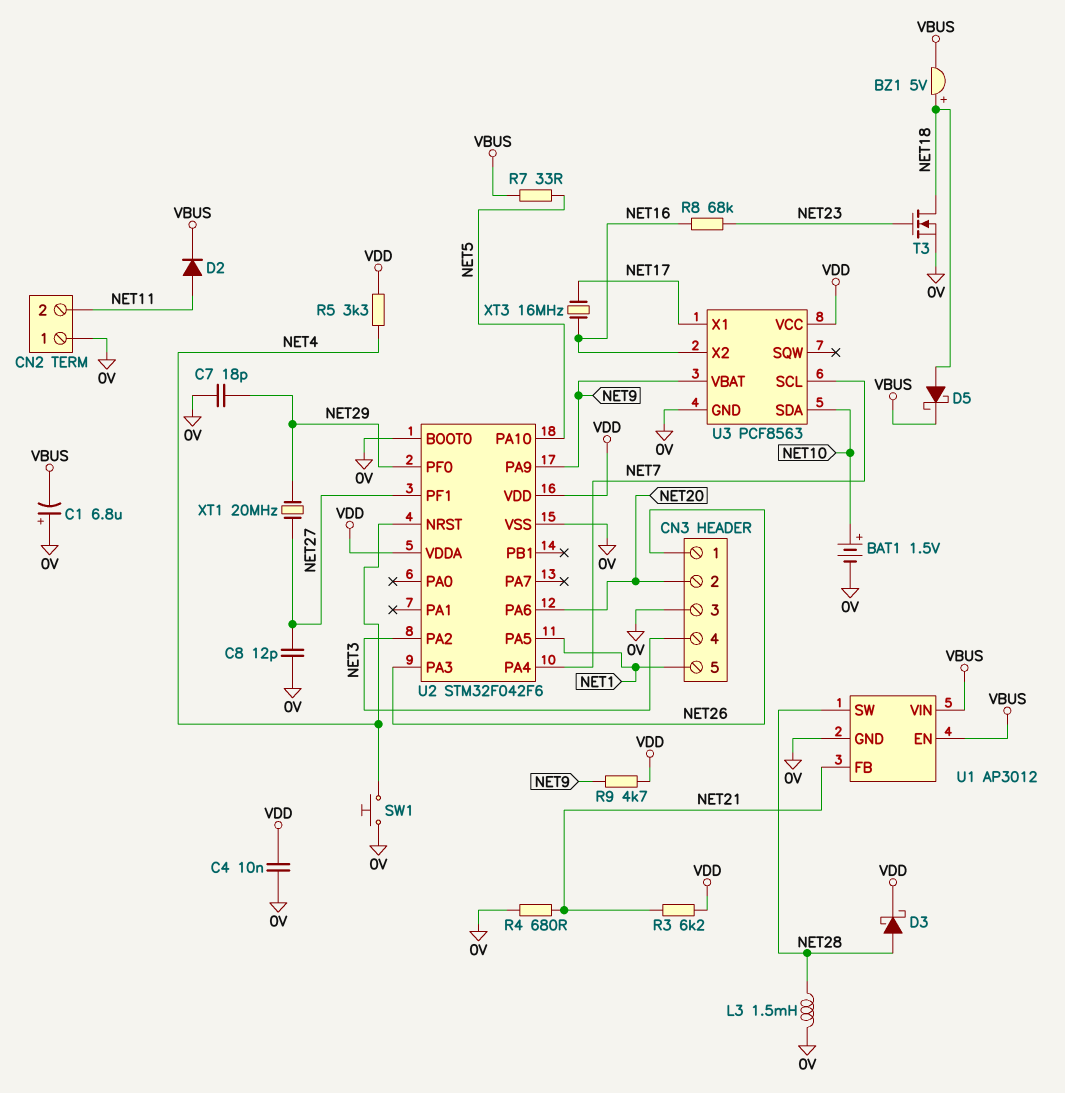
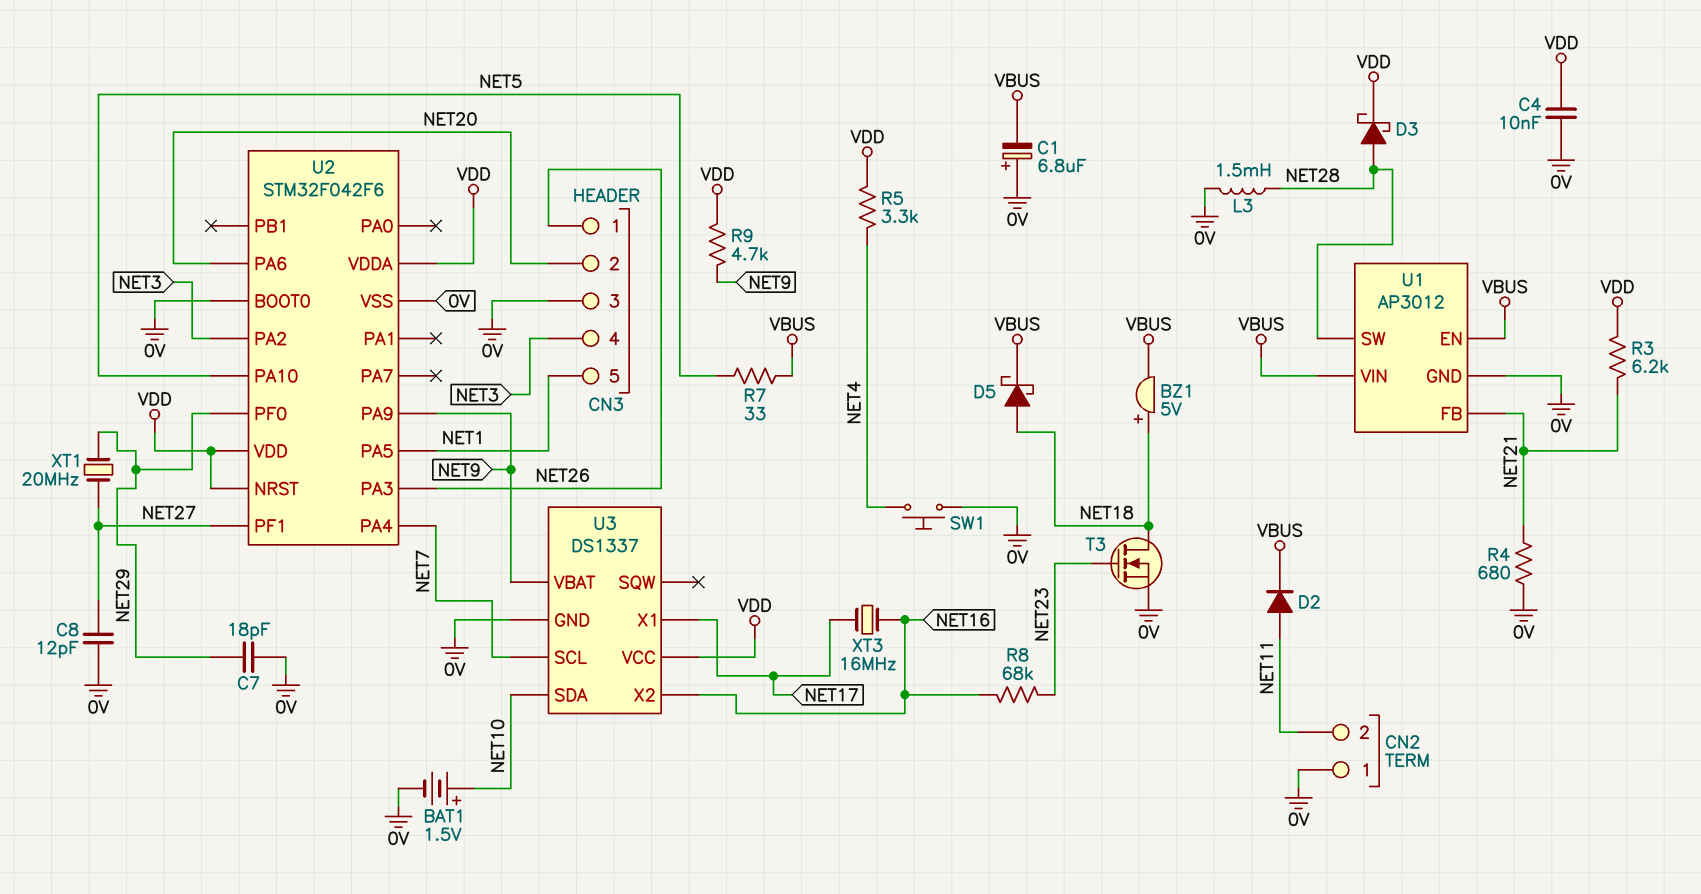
U2 pin NRST: NET4 -> VDD
U3: PCF8563 -> DS1337

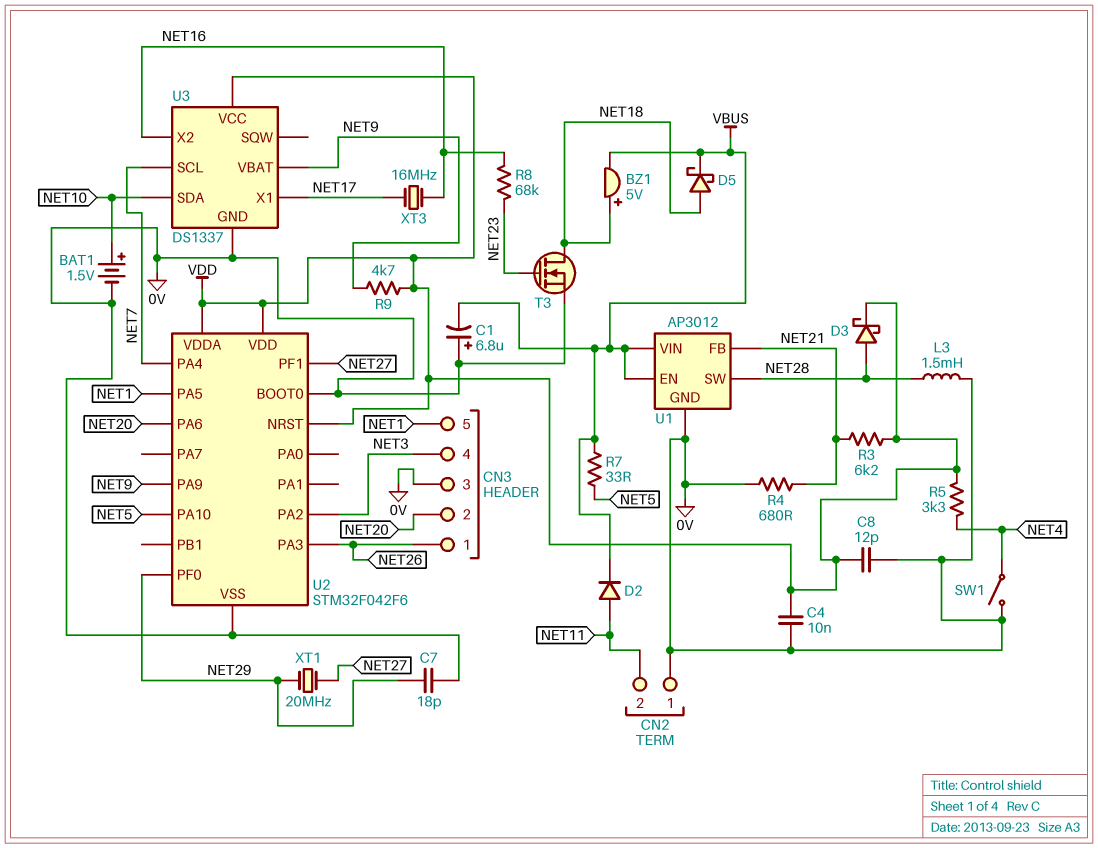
C8: 12pF (0V, NET27) -> 12pF (0V, VDD)
SW1: button (0V, NET4) -> switch (0V, NET4)

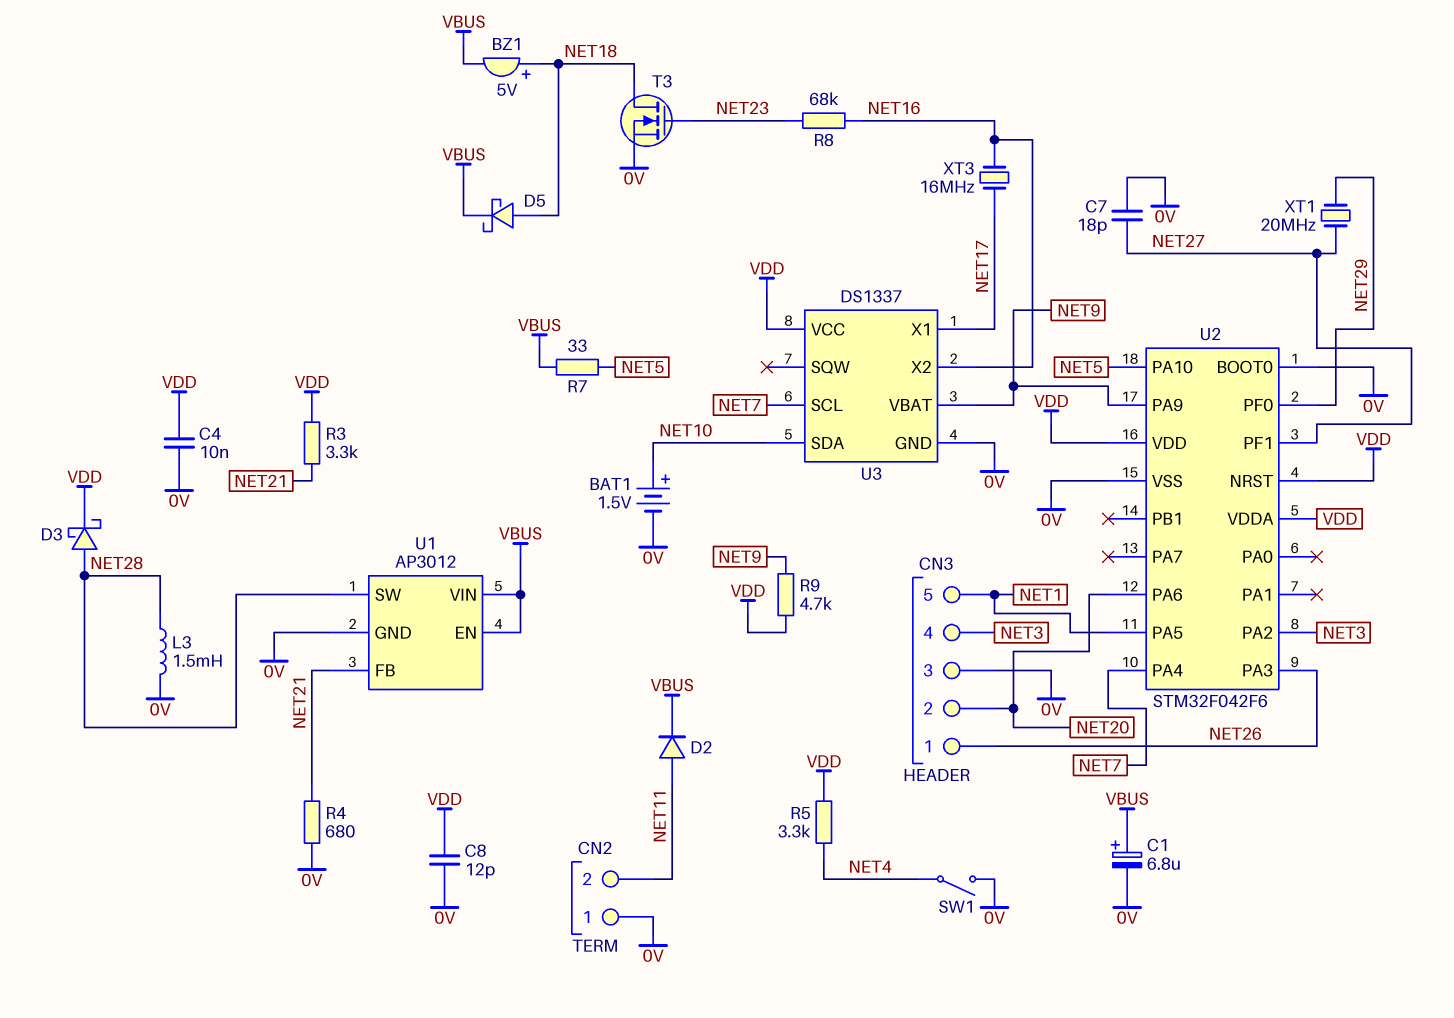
C1: 6.8uF (plus 0V, minus VBUS) -> 6.8uF (plus VBUS, minus 0V)
C7: 18pF (0V, NET29) -> 18pF (0V, NET27)
R3: 6.2k (NET21, VDD) -> 3.3k (NET21, VDD)

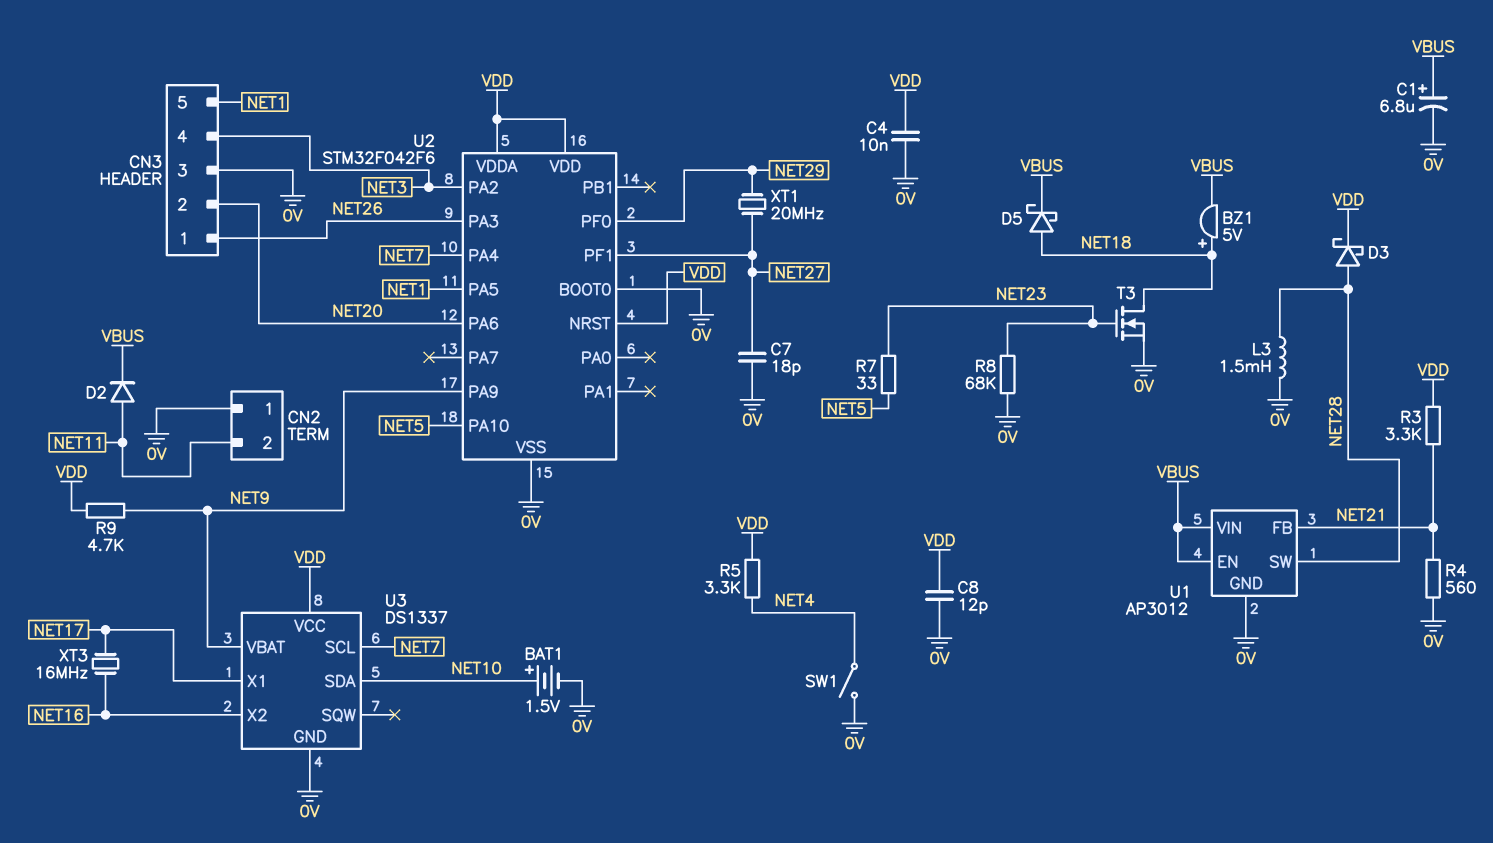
R4: 680 (0V, NET21) -> 560 (0V, NET21)
R7: 33 (NET5, VBUS) -> 33 (NET5, NET23)
R8: 68k (NET16, NET23) -> 68k (0V, NET23)

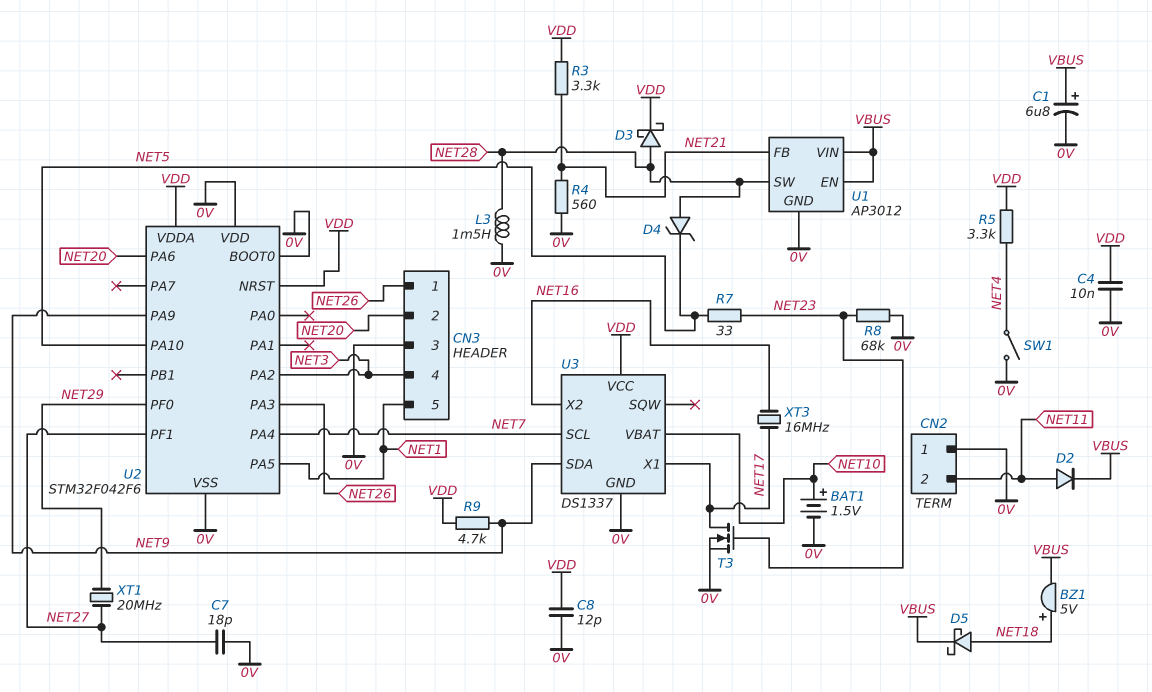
D4: none -> zener (A NET28, K NET5)
T3: NMOS (G NET23, D NET18, S 0V) -> NMOS (G NET23, D NET17, S 0V)
U2 pin VDD: VDD -> 0V
U3 pin SDA: NET10 -> NET9
U3 pin VBAT: NET9 -> NET10

